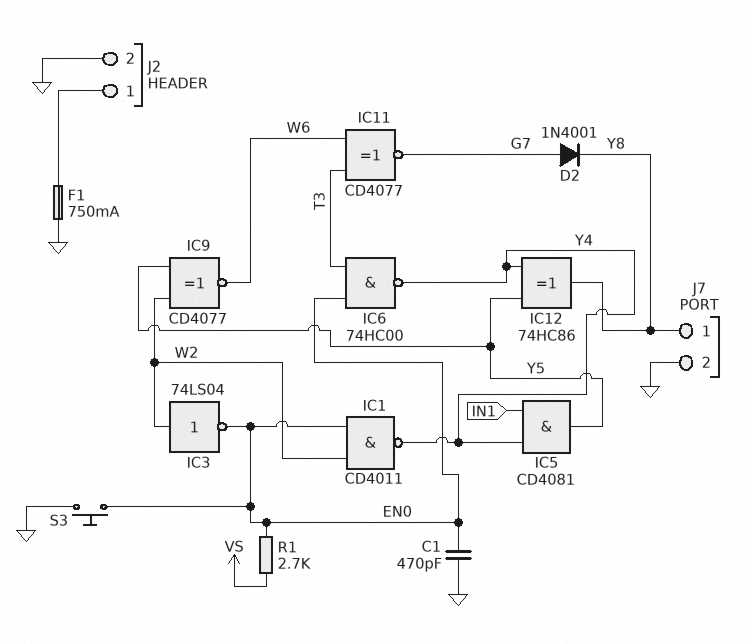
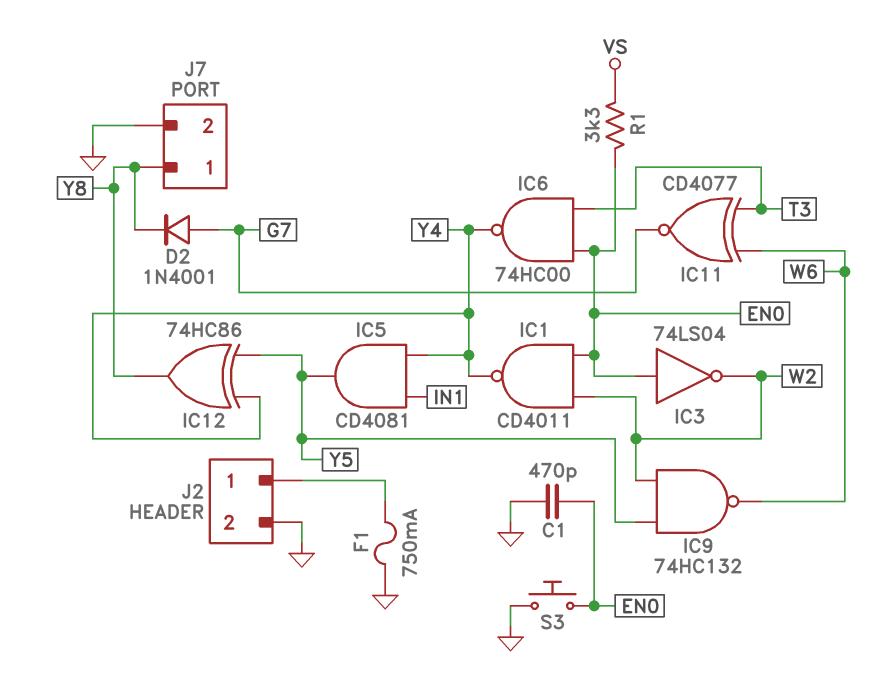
IC3: NOT 74LS04 (in W2, out EN0) -> NOT 74LS04 (in EN0, out W2)
IC9: XNOR CD4077 (in W2, in Y5, out W6) -> NAND 74HC132 (in W2, in Y5, out W6)
R1: 2.7k (EN0, VS) -> 3.3k (EN0, VS)

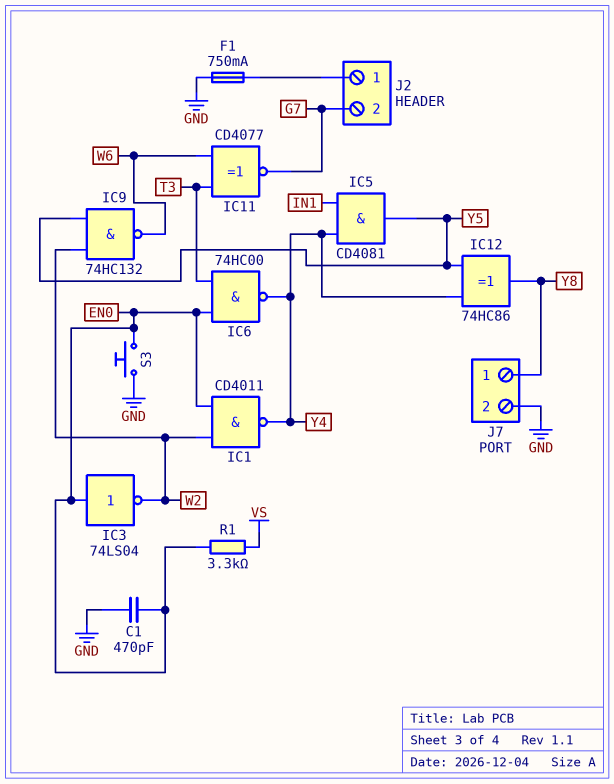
D2: diode 1N4001 (A G7, K Y8) -> none
J2 pin 2: GND -> G7

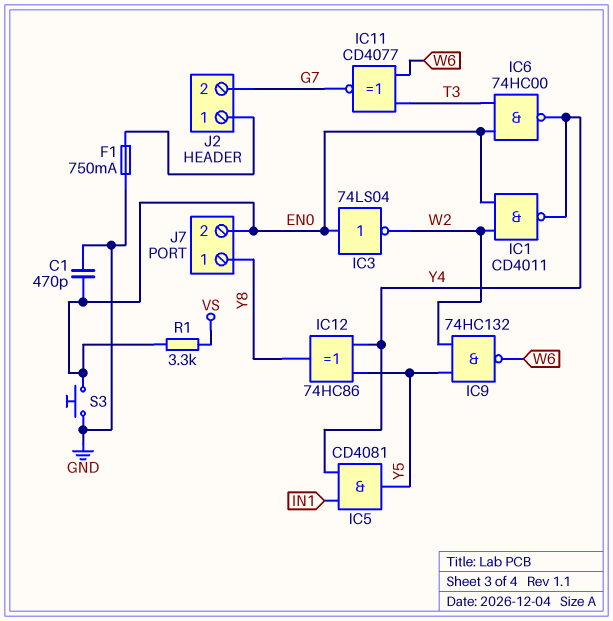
J7 pin 2: GND -> EN0

